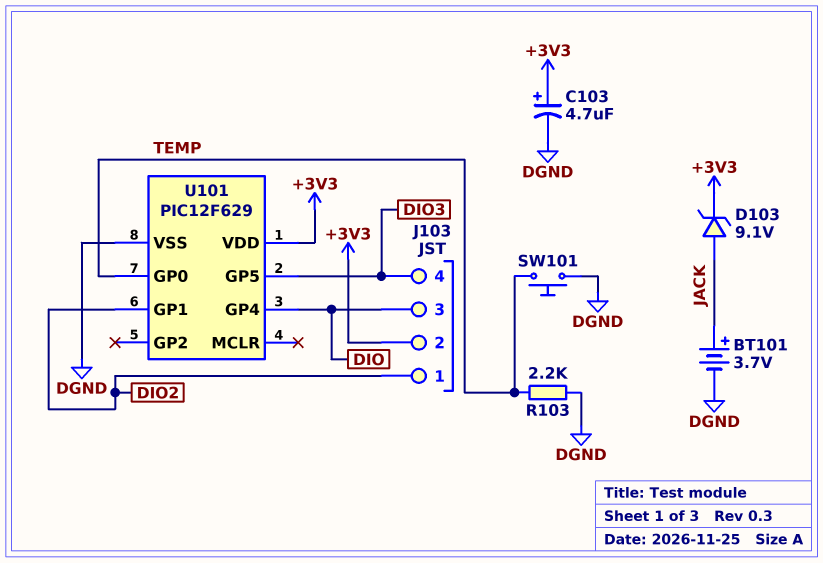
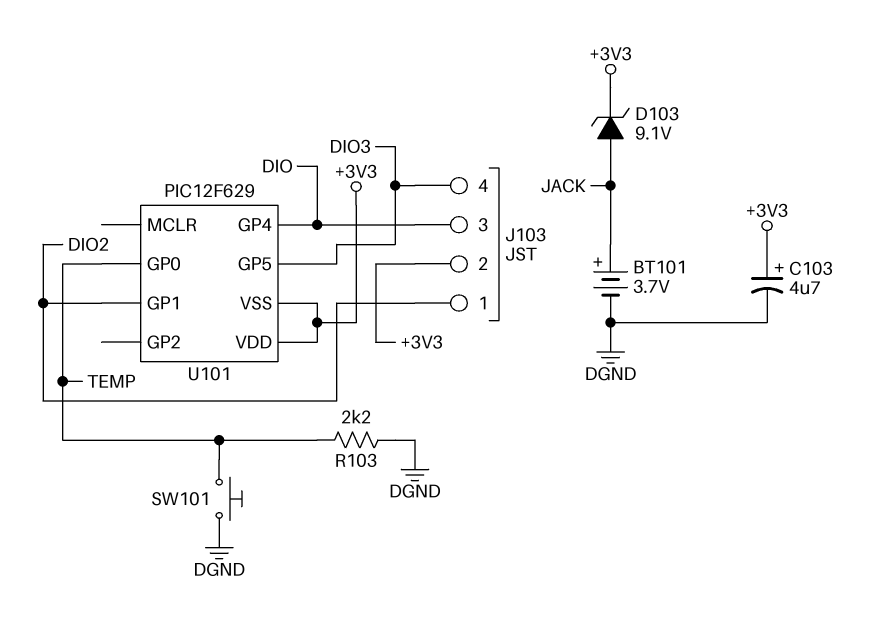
U101 pin VSS: DGND -> +3V3

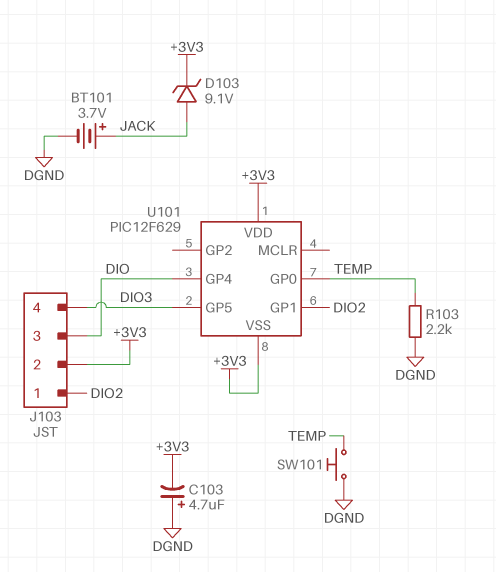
C103: 4.7uF (plus +3V3, minus DGND) -> 4.7uF (plus DGND, minus +3V3)

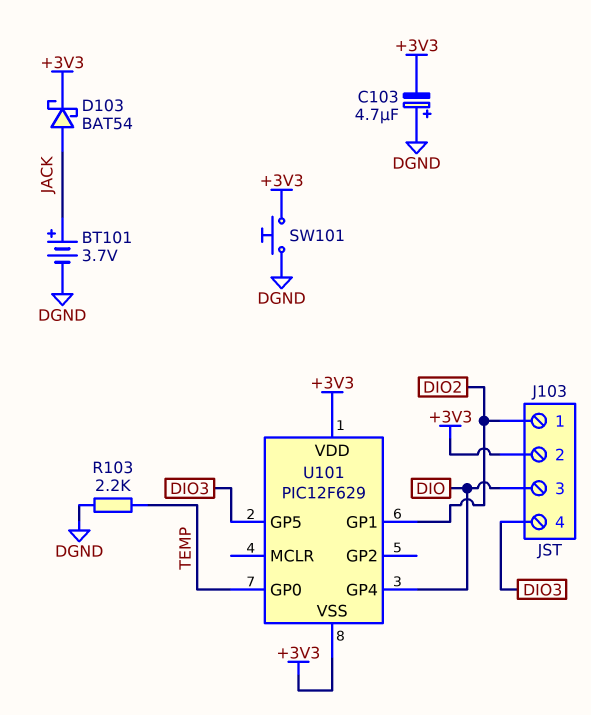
D103: zener 9.1V (A JACK, K +3V3) -> schottky BAT54 (A JACK, K +3V3)
SW101: button (DGND, TEMP) -> button (+3V3, DGND)

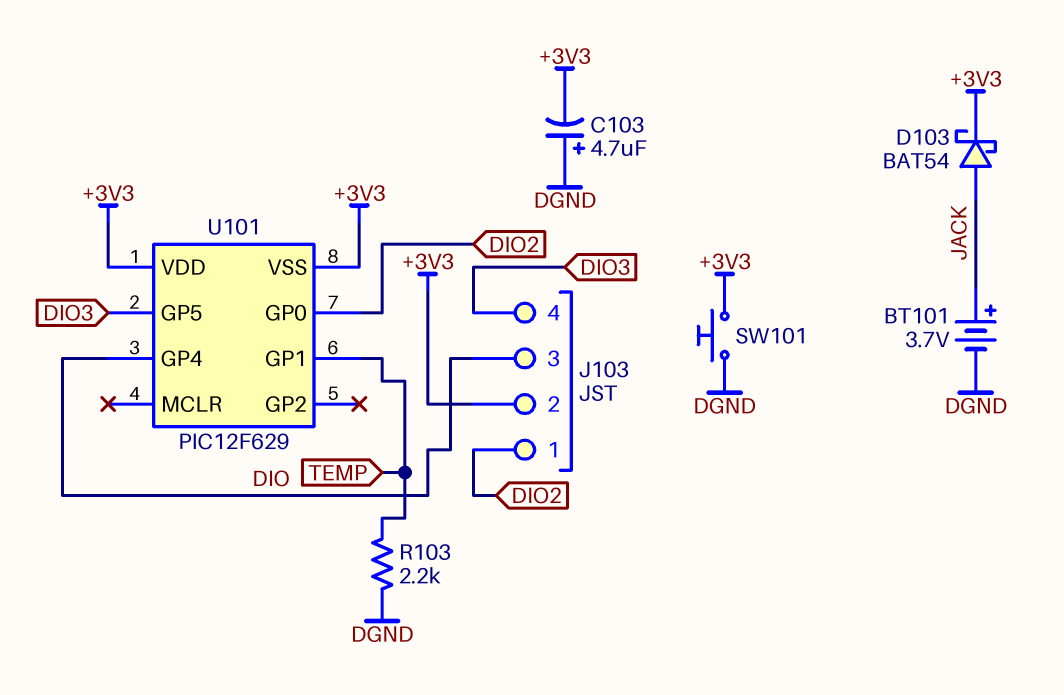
U101 pin GP0: TEMP -> DIO2
U101 pin GP1: DIO2 -> TEMP

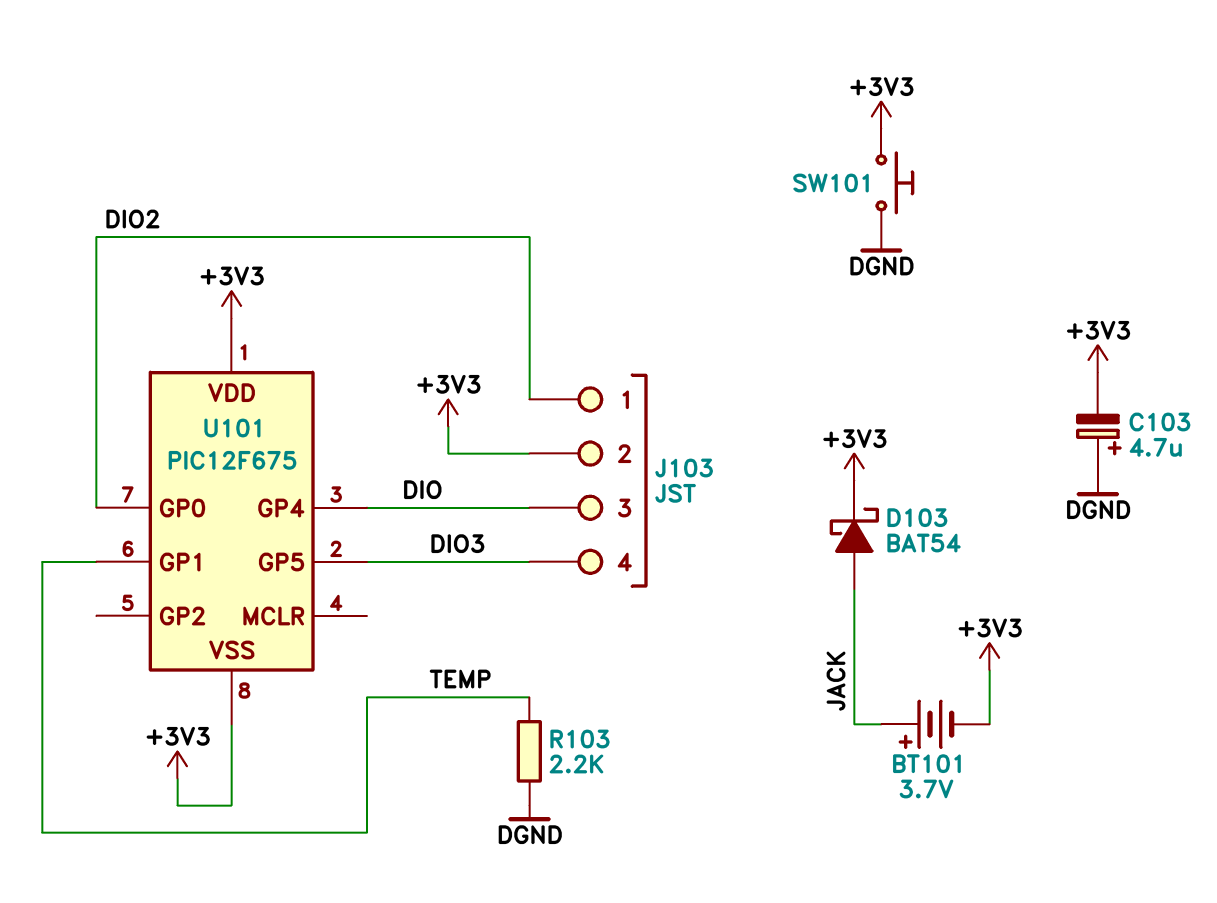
BT101: 3.7V (plus JACK, minus DGND) -> 3.7V (plus JACK, minus +3V3)
U101: PIC12F629 -> PIC12F675

